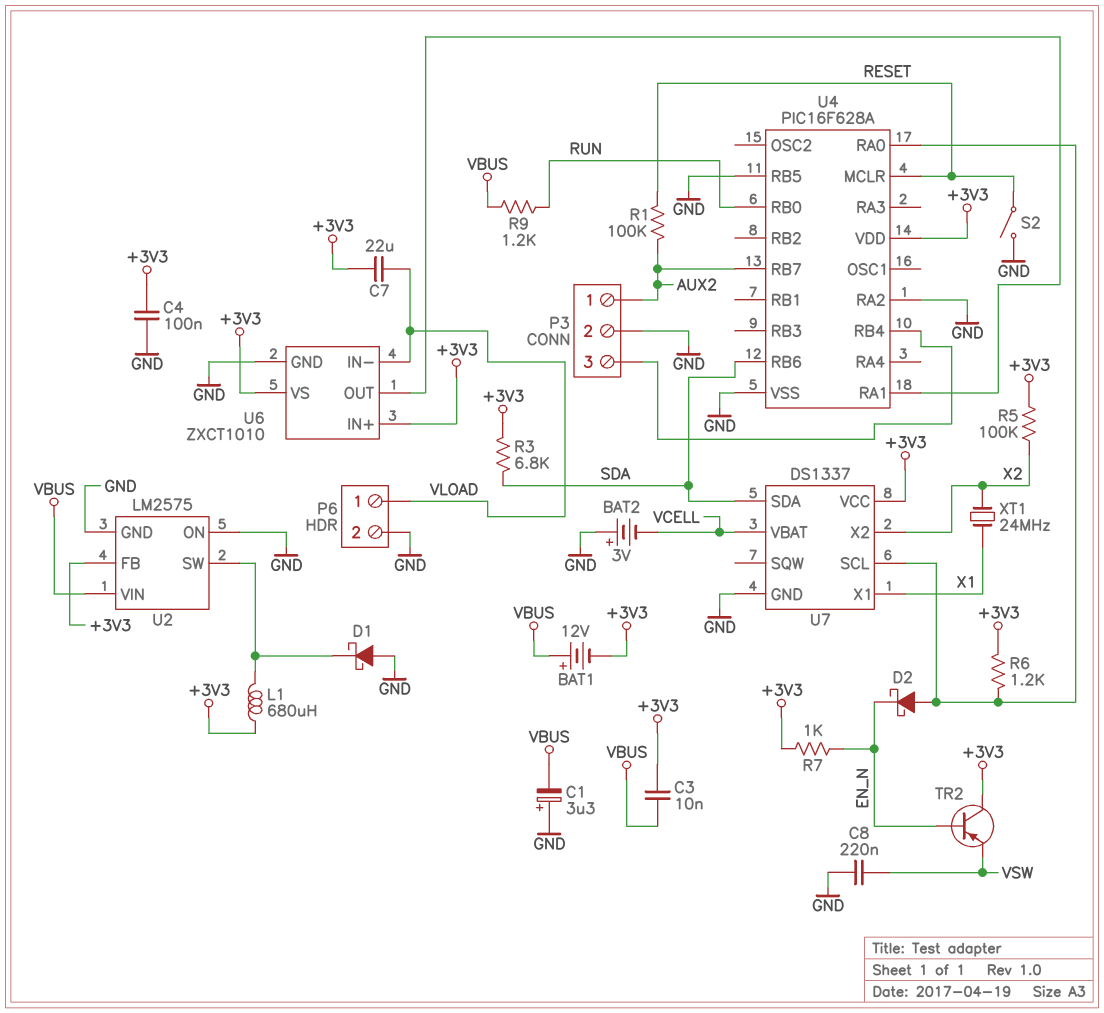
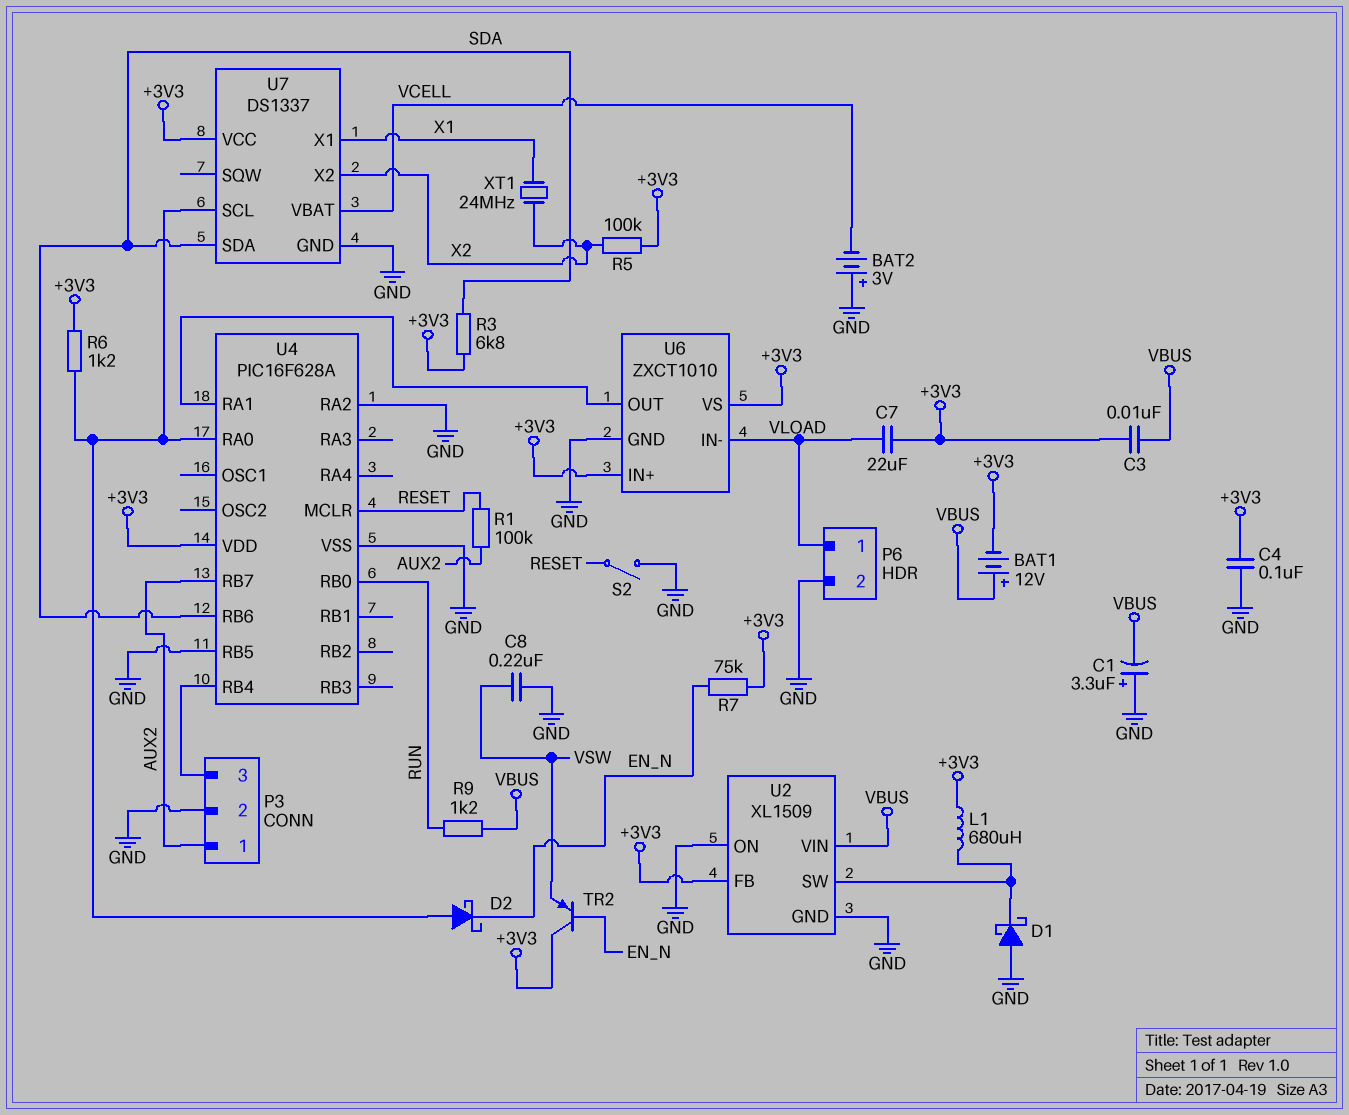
R7: 1k (+3V3, EN_N) -> 75k (+3V3, EN_N)
U2: LM2575 -> XL1509

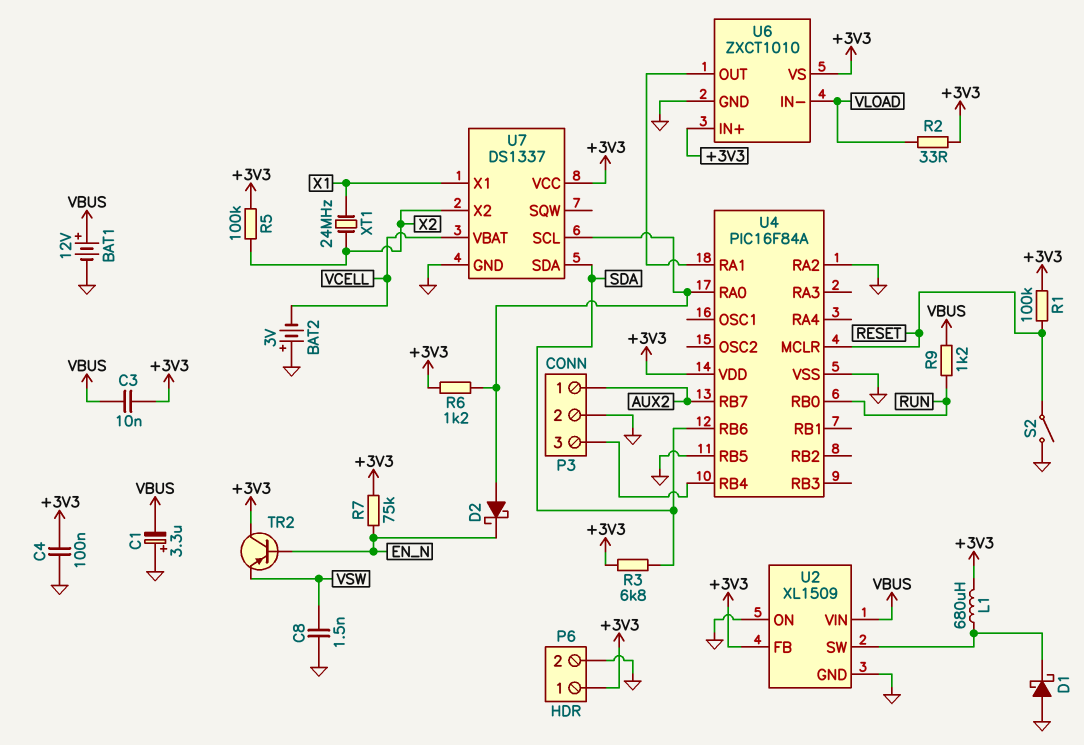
BAT1: 12V (plus VBUS, minus +3V3) -> 12V (plus VBUS, minus GND)
C7: 22uF (+3V3, VLOAD) -> none
C8: 220nF (GND, VSW) -> 1.5nF (GND, VSW)
P6 pin 1: VLOAD -> +3V3
R1: 100k (AUX2, RESET) -> 100k (+3V3, RESET)
R2: none -> 33 (+3V3, VLOAD)
U4: PIC16F628A -> PIC16F84A

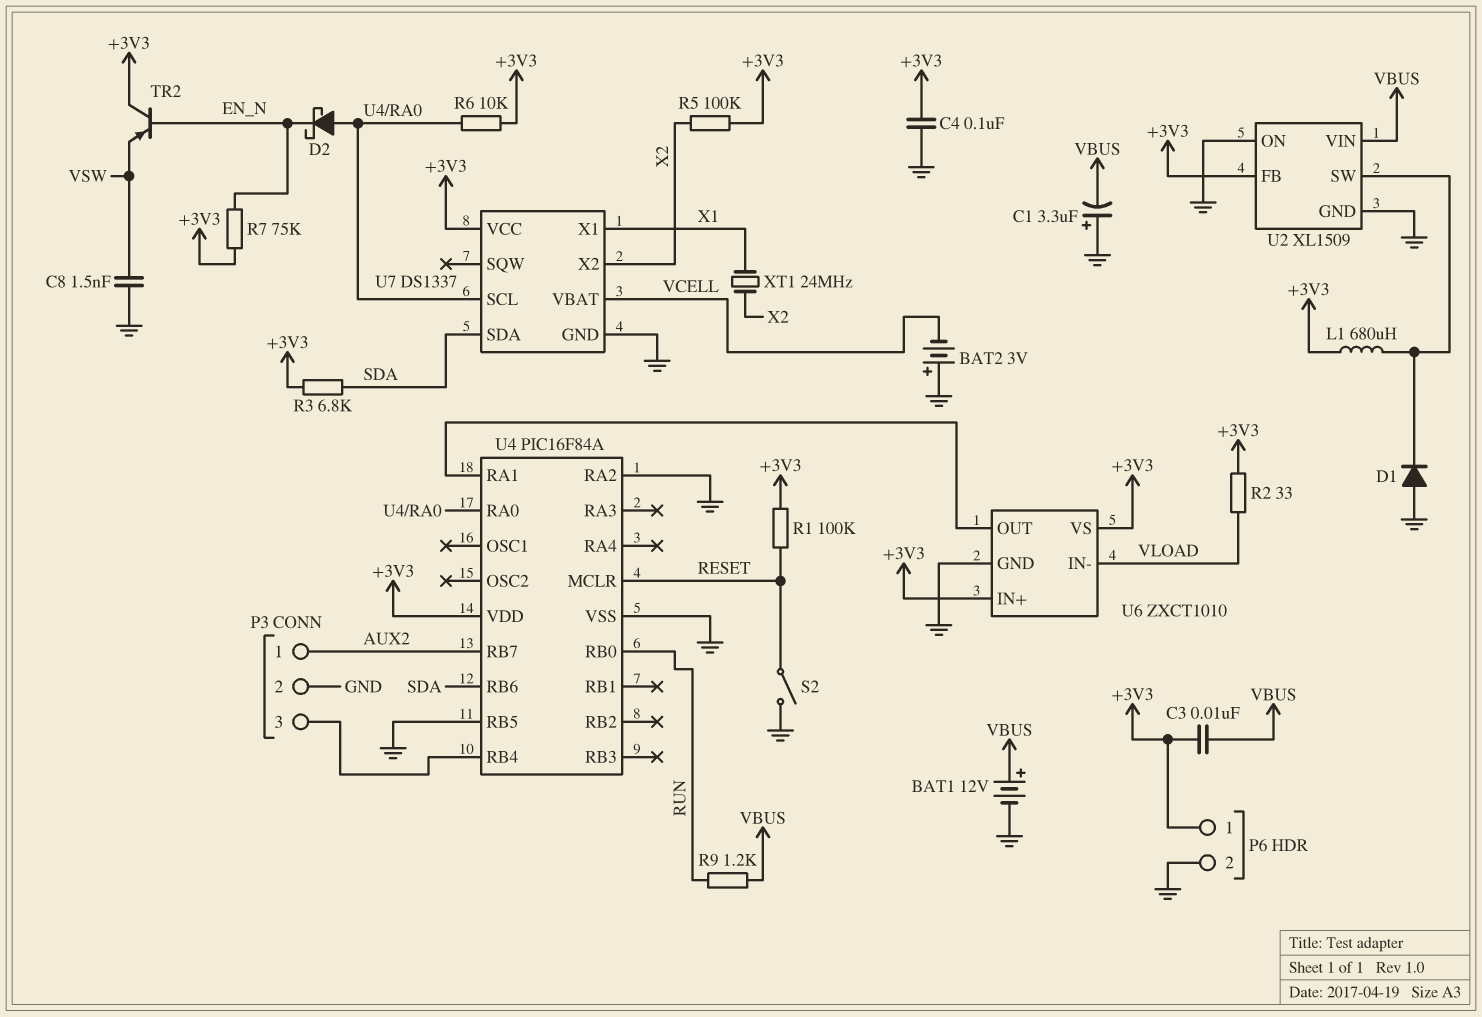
D1: schottky (A GND, K U2/SW) -> diode (A GND, K U2/SW)
R6: 1.2k (+3V3, U4/RA0) -> 10k (+3V3, U4/RA0)

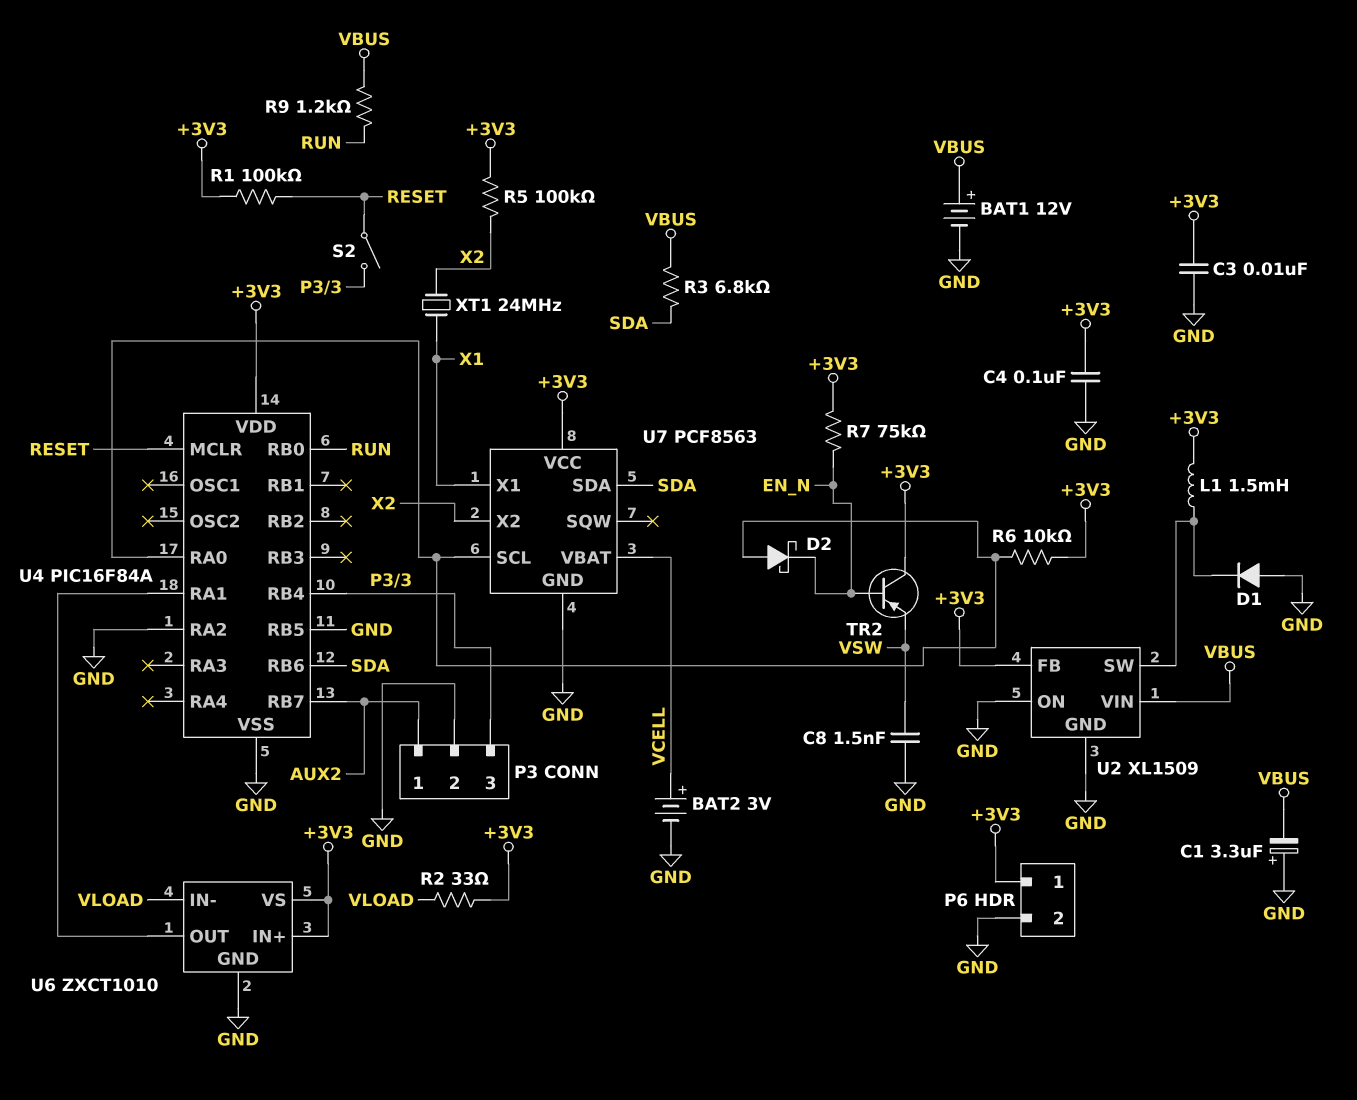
BAT2: 3V (plus GND, minus VCELL) -> 3V (plus VCELL, minus GND)
C3: 10nF (+3V3, VBUS) -> 10nF (+3V3, GND)
L1: 680uH (+3V3, U2/SW) -> 1.5mH (+3V3, U2/SW)
R3: 6.8k (+3V3, SDA) -> 6.8k (SDA, VBUS)
S2: switch (GND, RESET) -> switch (P3/3, RESET)
U7: DS1337 -> PCF8563

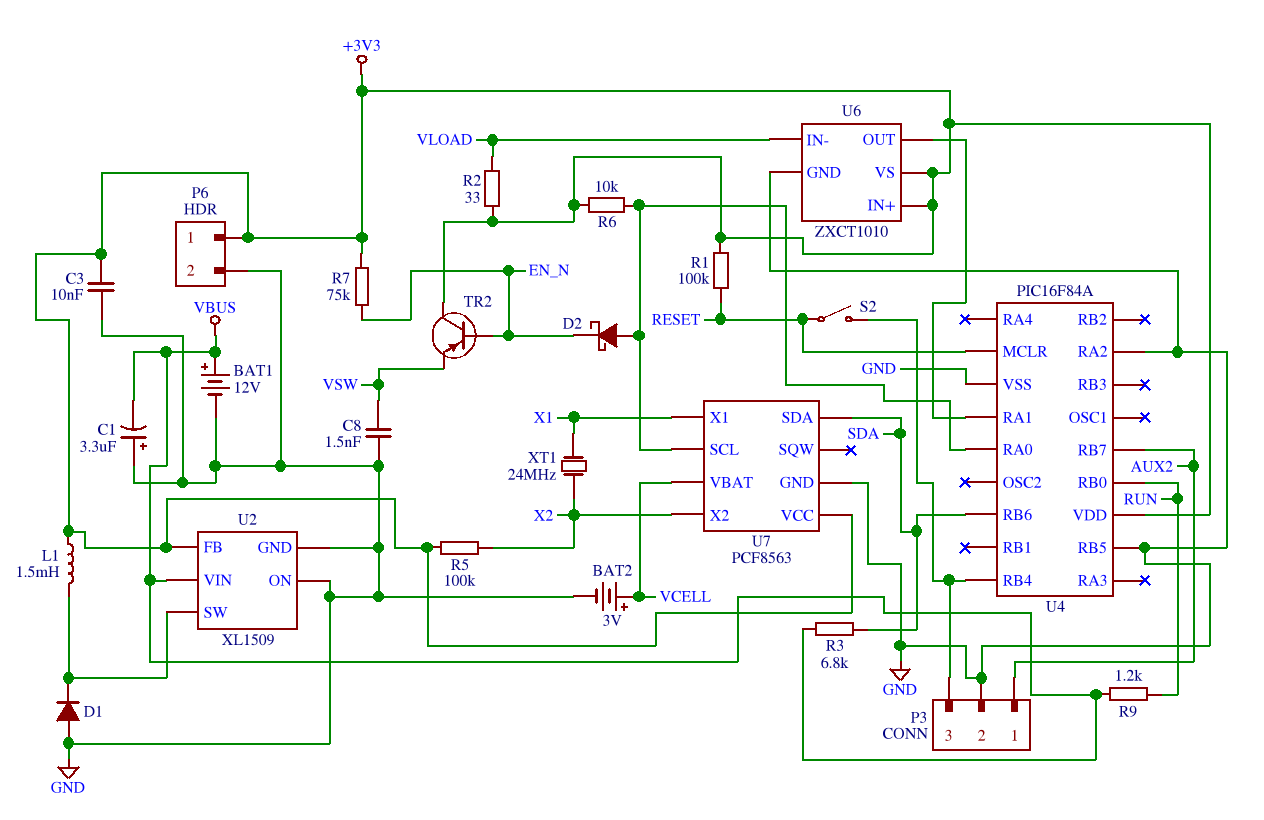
C4: 100nF (+3V3, GND) -> none

